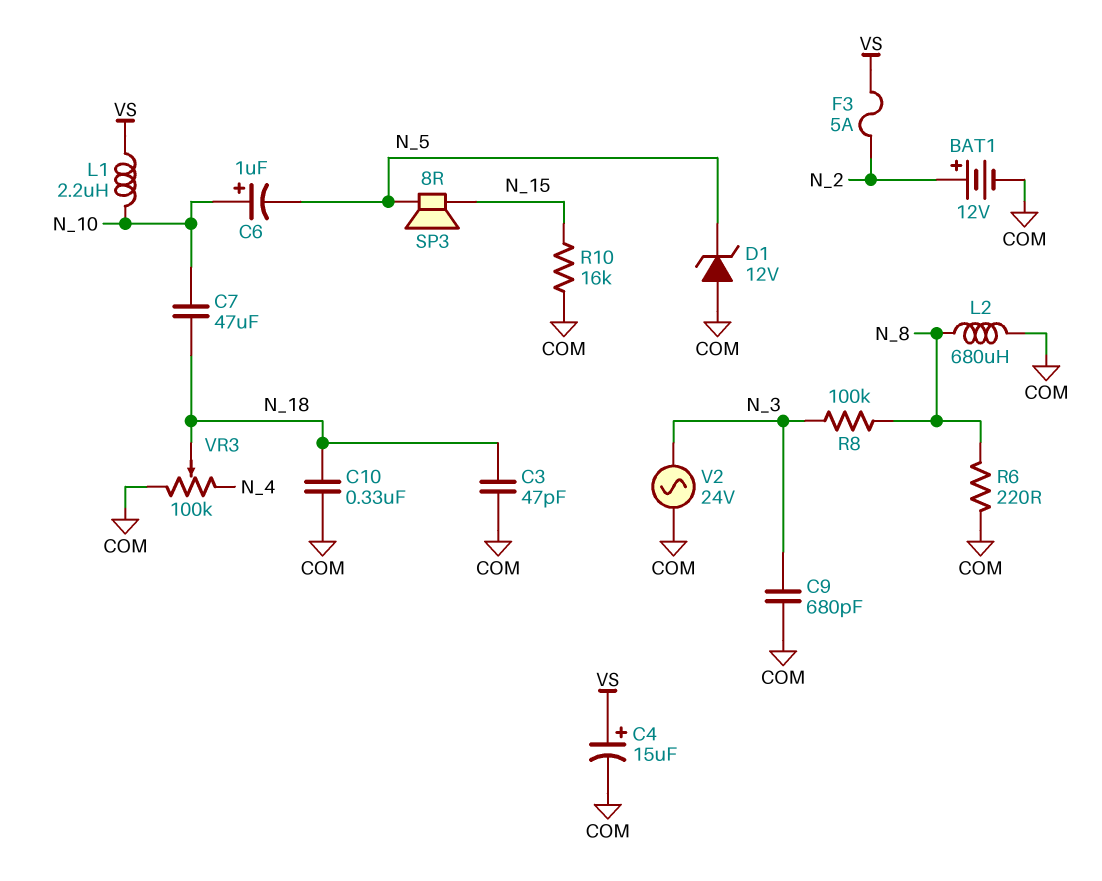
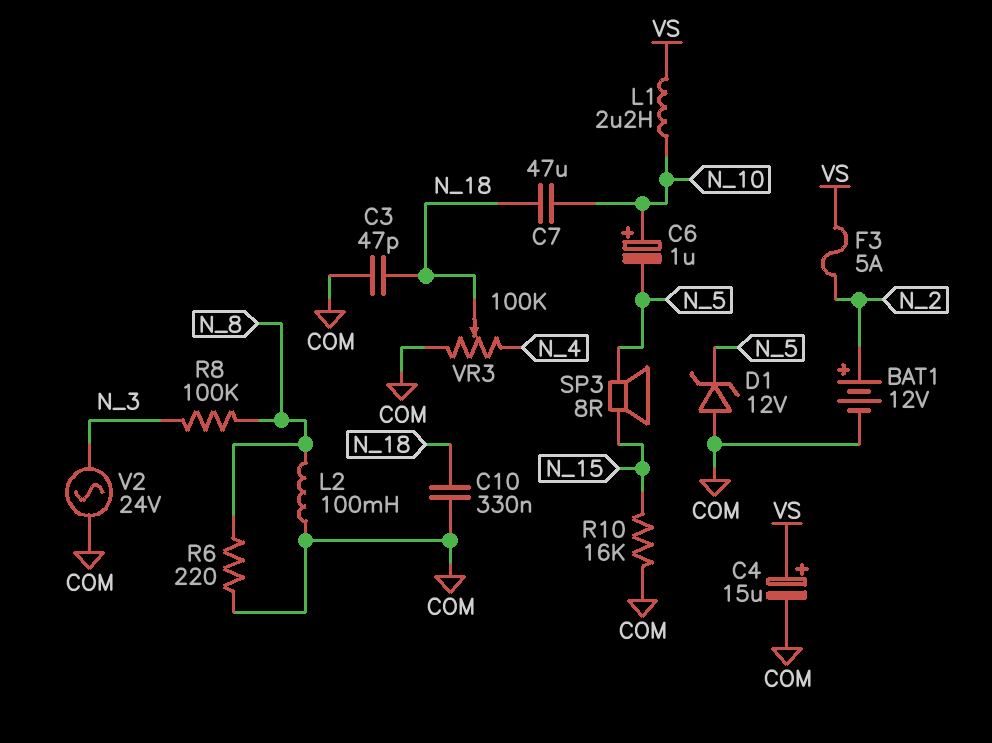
C9: 680pF (COM, N_3) -> none
L2: 680uH (COM, N_8) -> 100mH (COM, N_8)

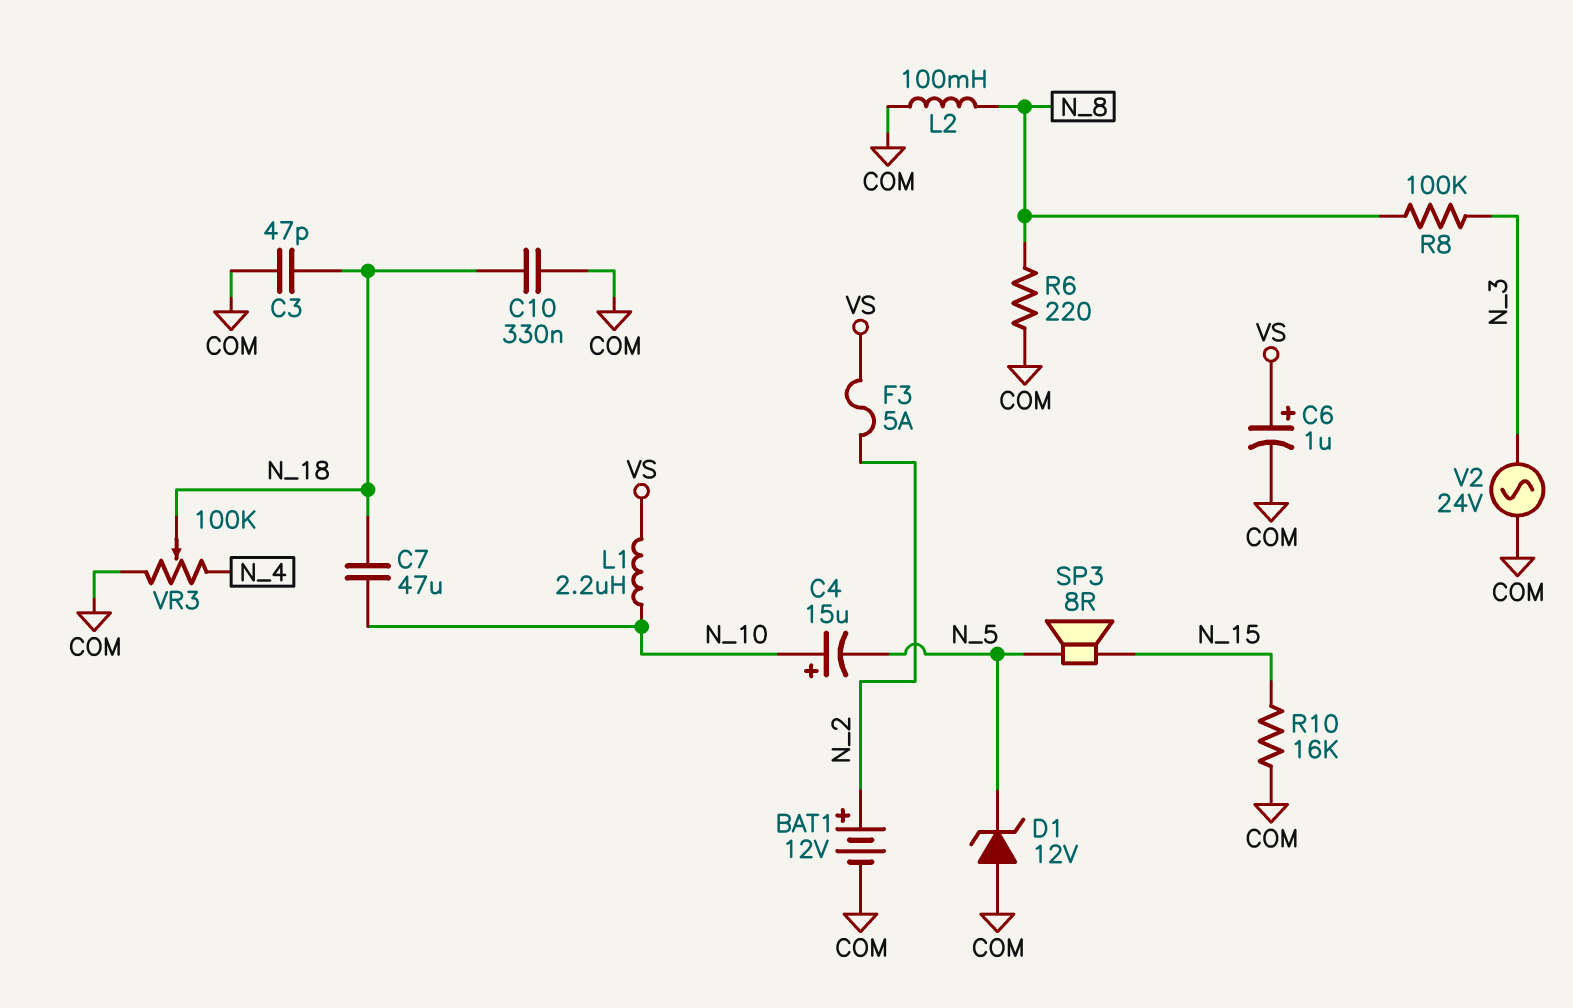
C4: 15uF (plus VS, minus COM) -> 15uF (plus N_10, minus N_5)
C6: 1uF (plus N_10, minus N_5) -> 1uF (plus VS, minus COM)

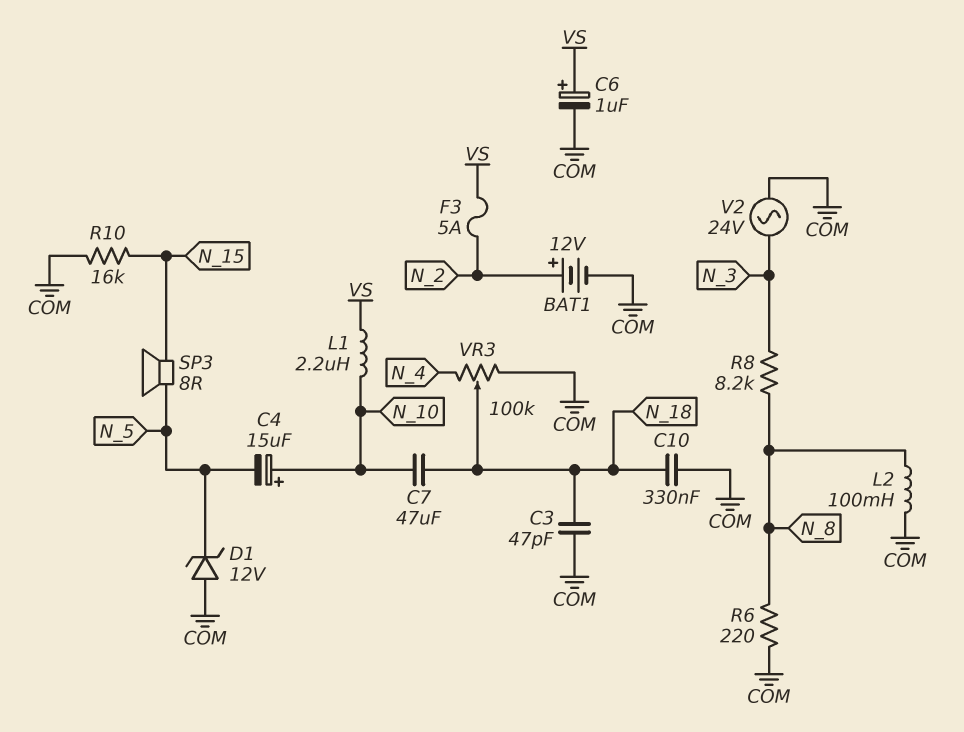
R8: 100k (N_3, N_8) -> 8.2k (N_3, N_8)

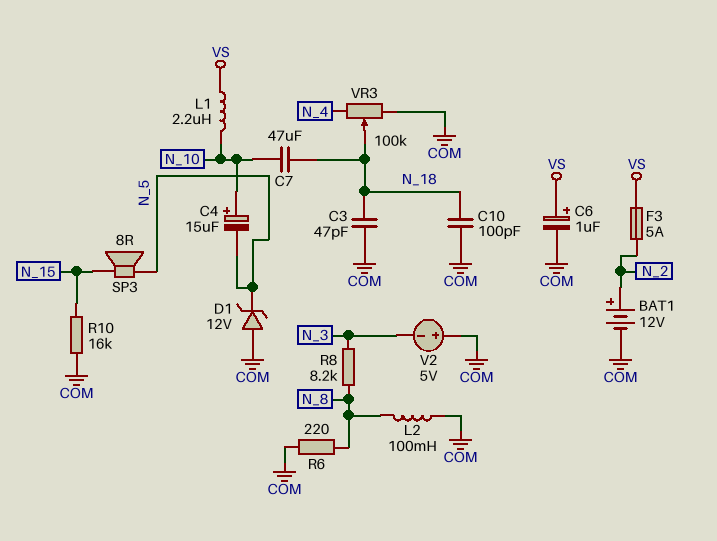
C10: 330nF (COM, N_18) -> 100pF (COM, N_18)
V2: AC 24V (COM, N_3) -> 5V (plus COM, minus N_3)

